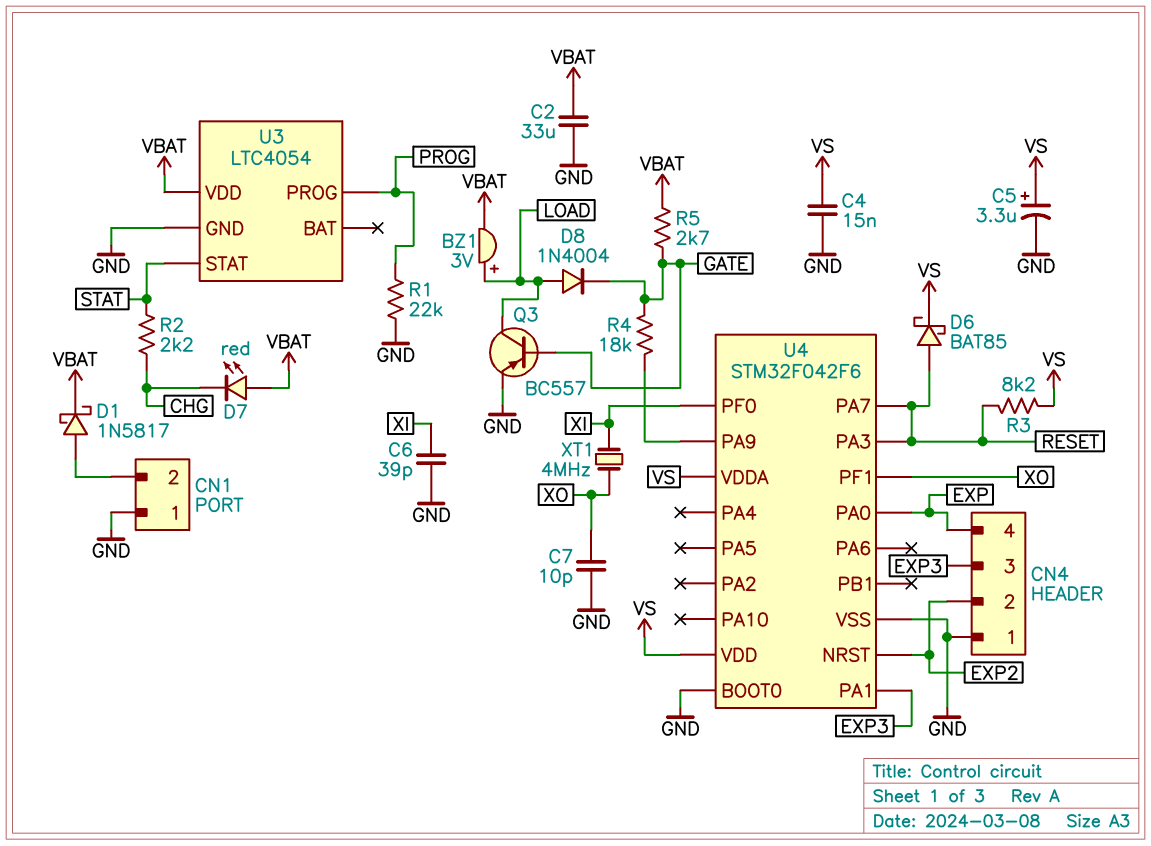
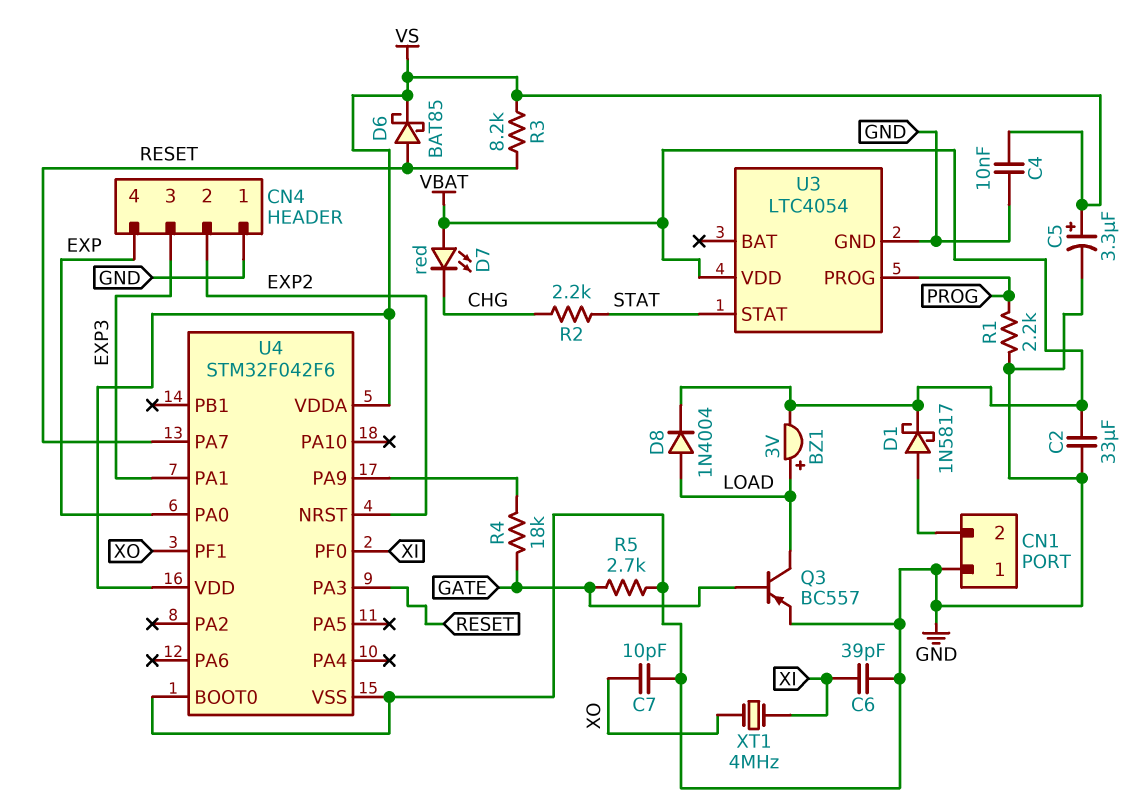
C4: 15nF (GND, VS) -> 10nF (GND, VS)
D8: diode 1N4004 (A LOAD, K GATE) -> diode 1N4004 (A LOAD, K VBAT)
R1: 22k (GND, PROG) -> 2.2k (GND, PROG)
R5: 2.7k (GATE, VBAT) -> 2.7k (GATE, GND)

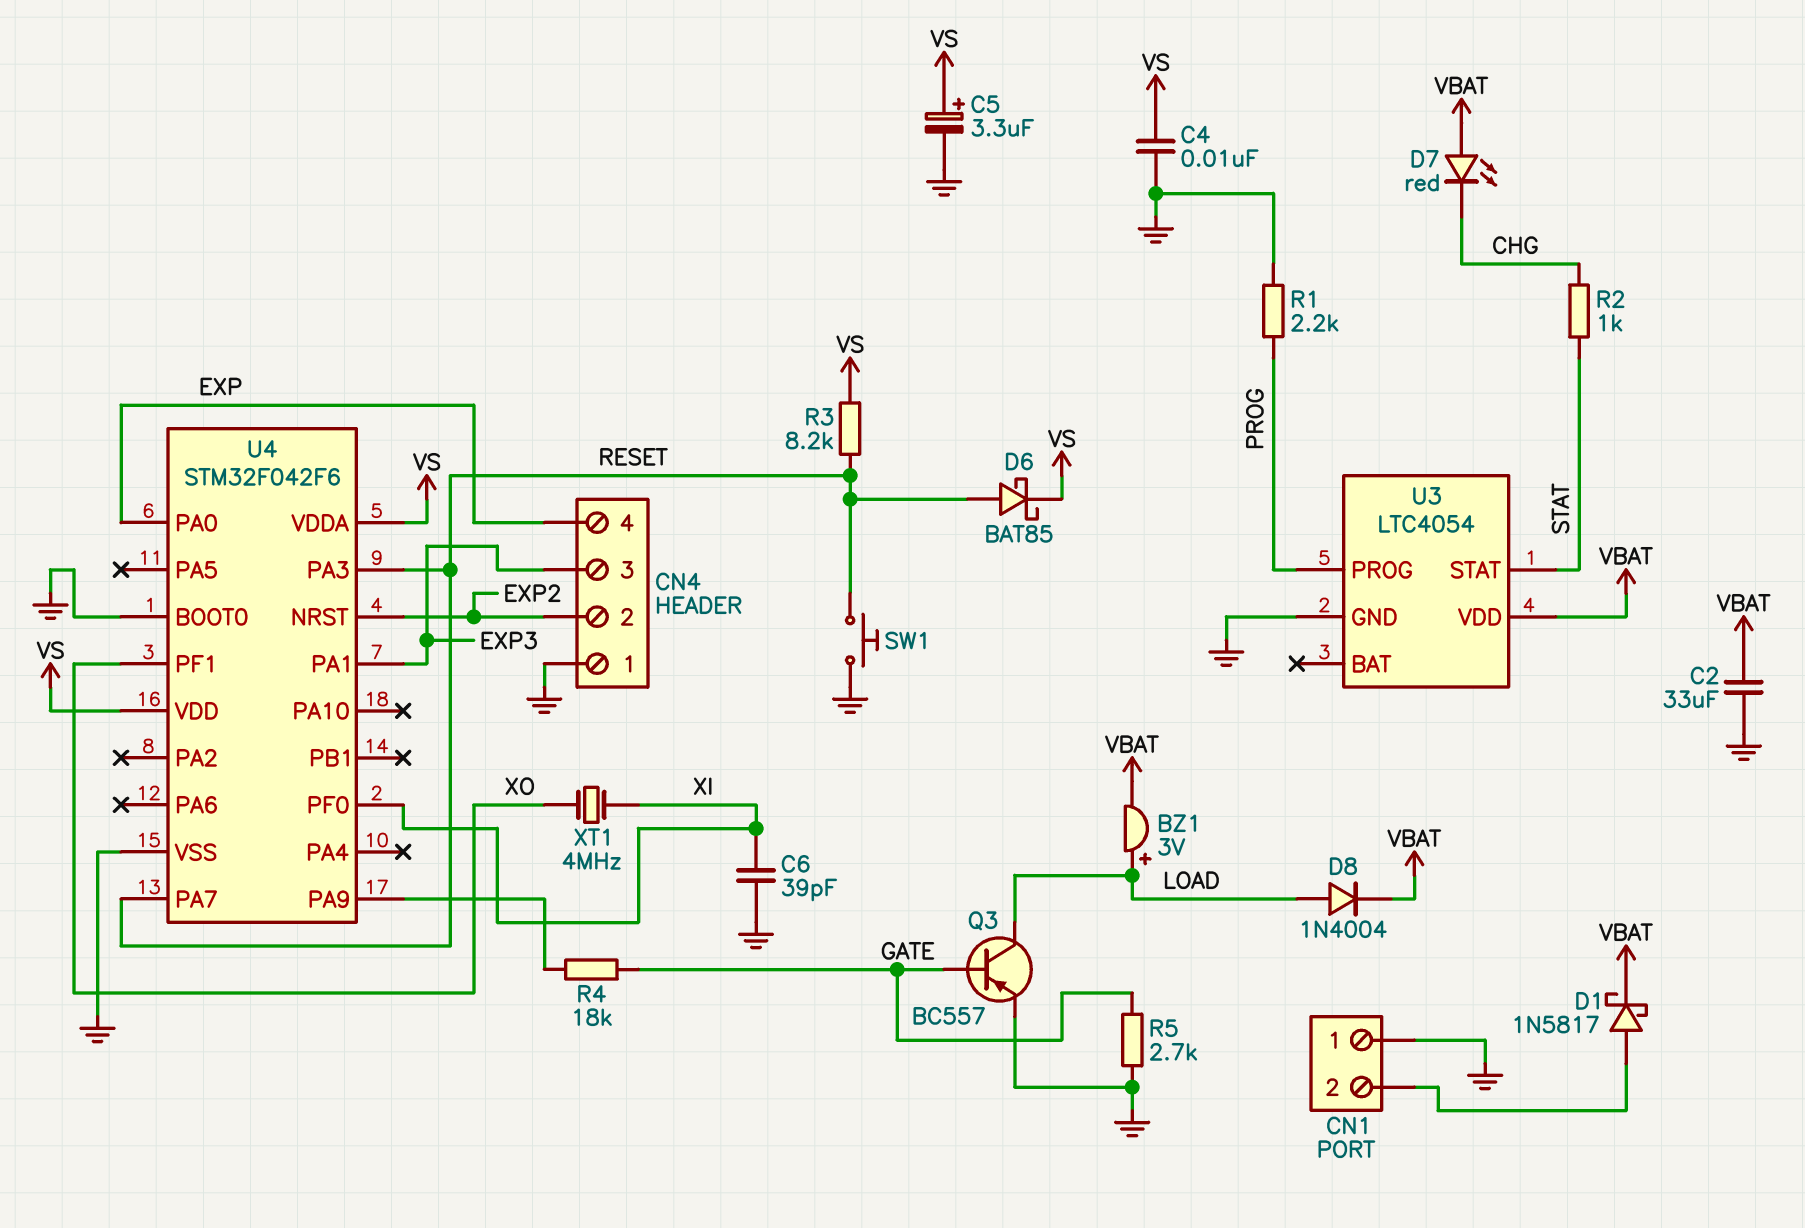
C7: 10pF (GND, XO) -> none
R2: 2.2k (CHG, STAT) -> 1k (CHG, STAT)
SW1: none -> button (GND, RESET)

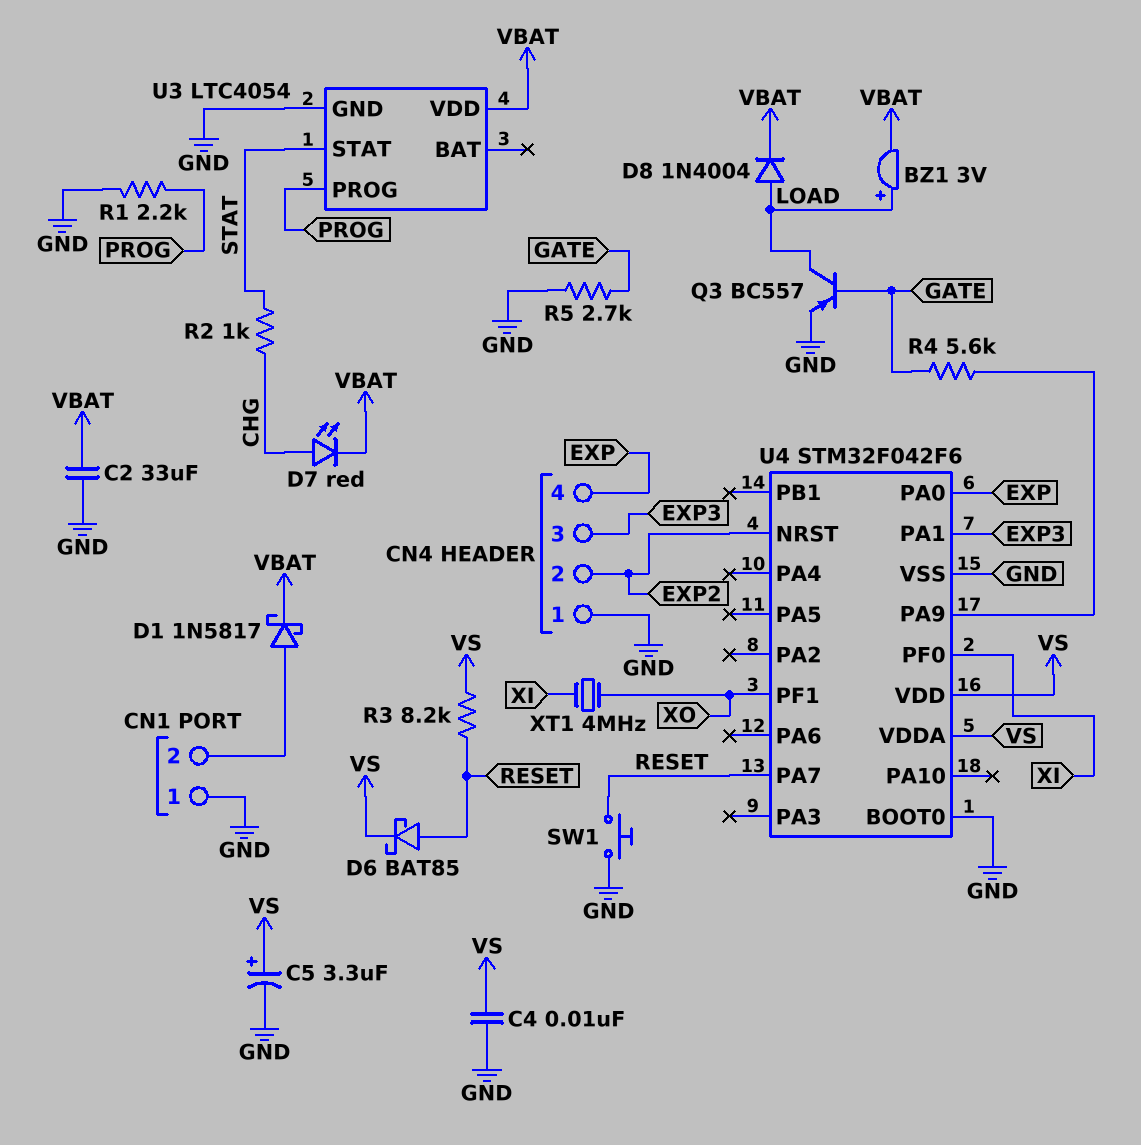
C6: 39pF (GND, XI) -> none
D7: LED red (A VBAT, K CHG) -> LED red (A CHG, K VBAT)
R4: 18k (GATE, U4/PA9) -> 5.6k (GATE, U4/PA9)
U4 pin PA3: RESET -> none

